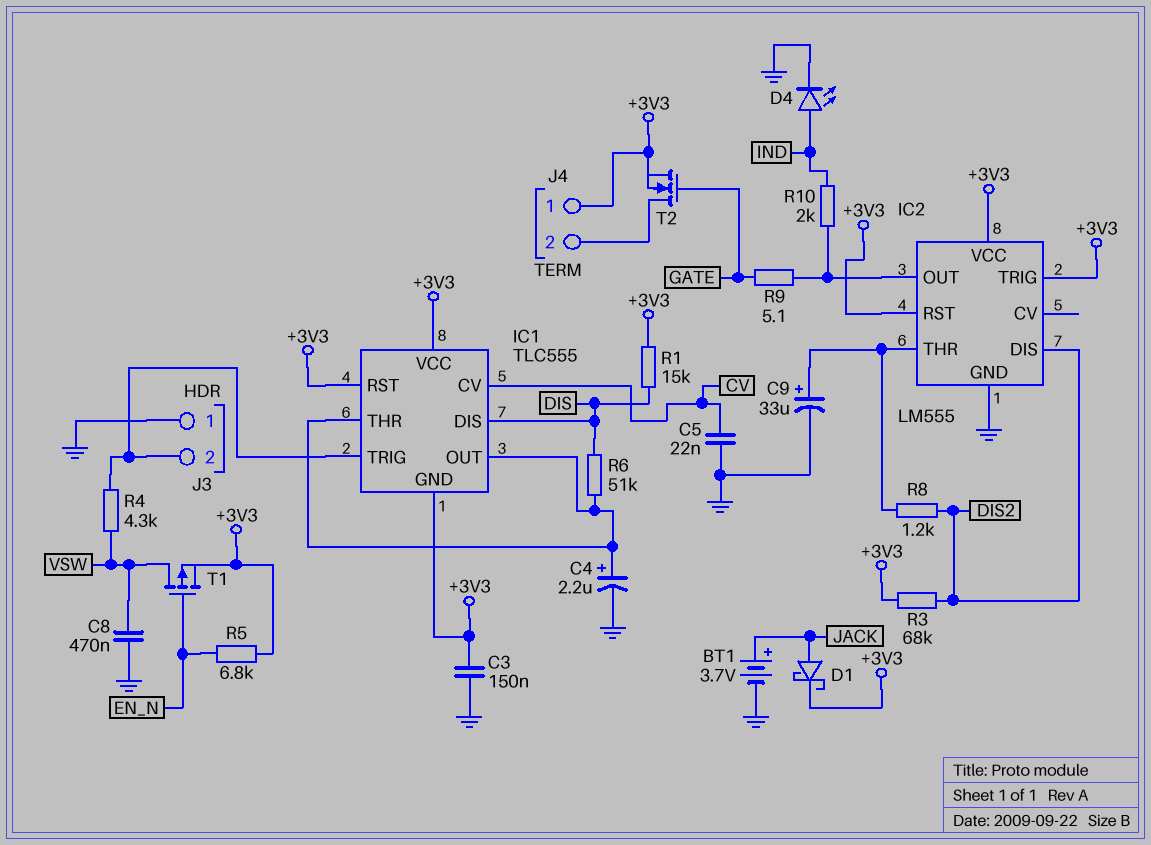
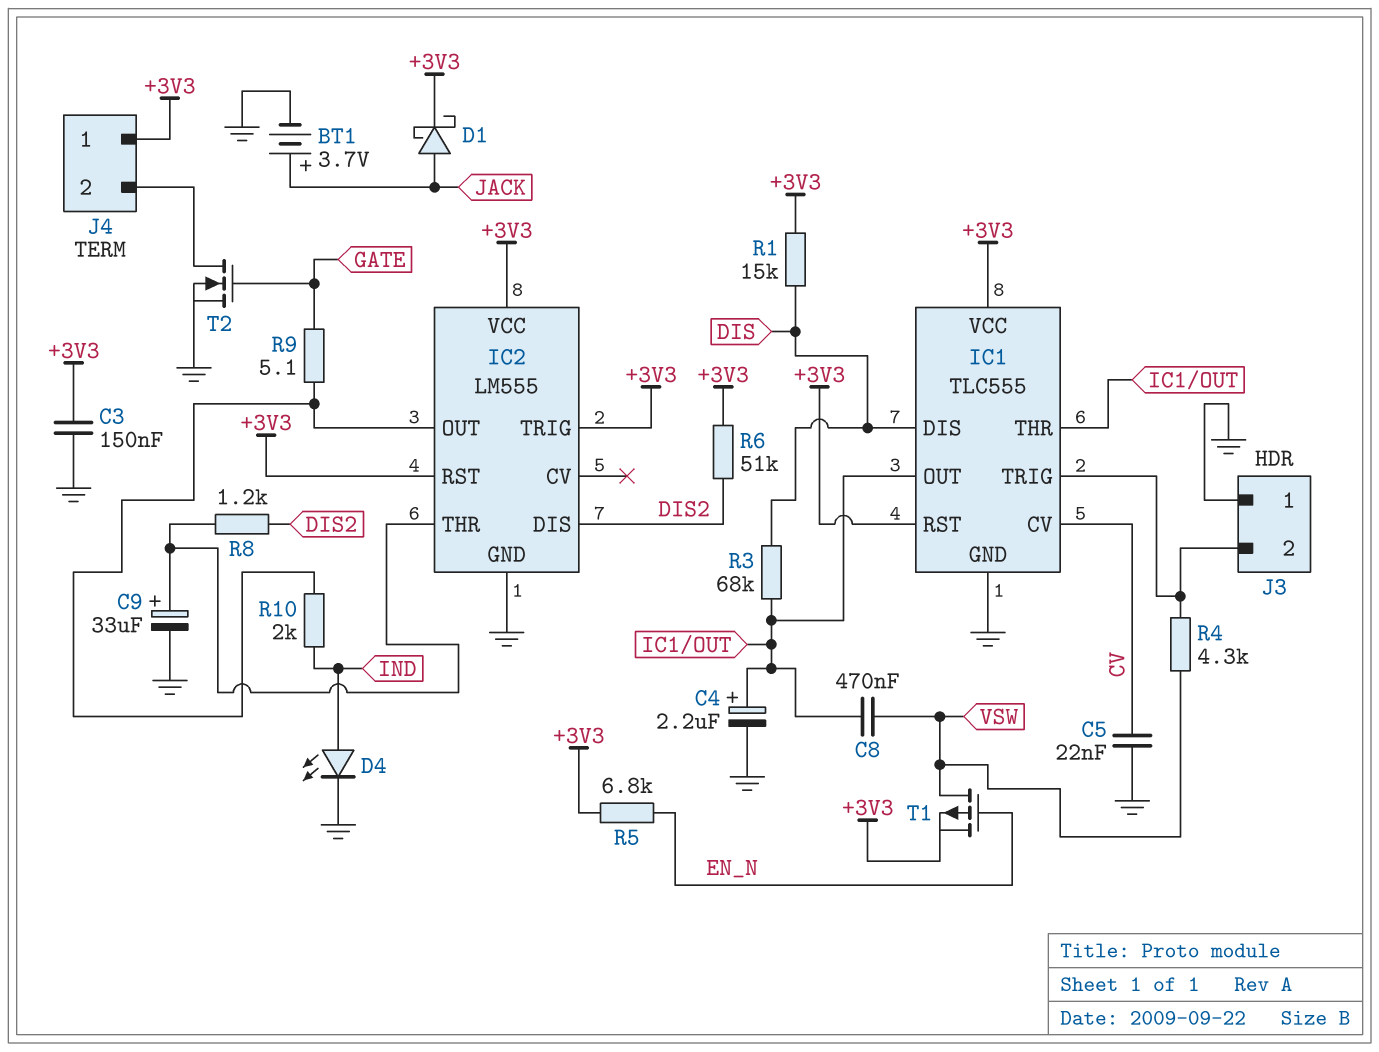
C8: 470nF (GND, VSW) -> 470nF (IC1/OUT, VSW)
IC1 pin GND: +3V3 -> GND
R3: 68k (+3V3, DIS2) -> 68k (DIS, IC1/OUT)
R6: 51k (DIS, IC1/OUT) -> 51k (+3V3, DIS2)
T2: NMOS (G GATE, D J4/2, S +3V3) -> NMOS (G GATE, D J4/2, S GND)

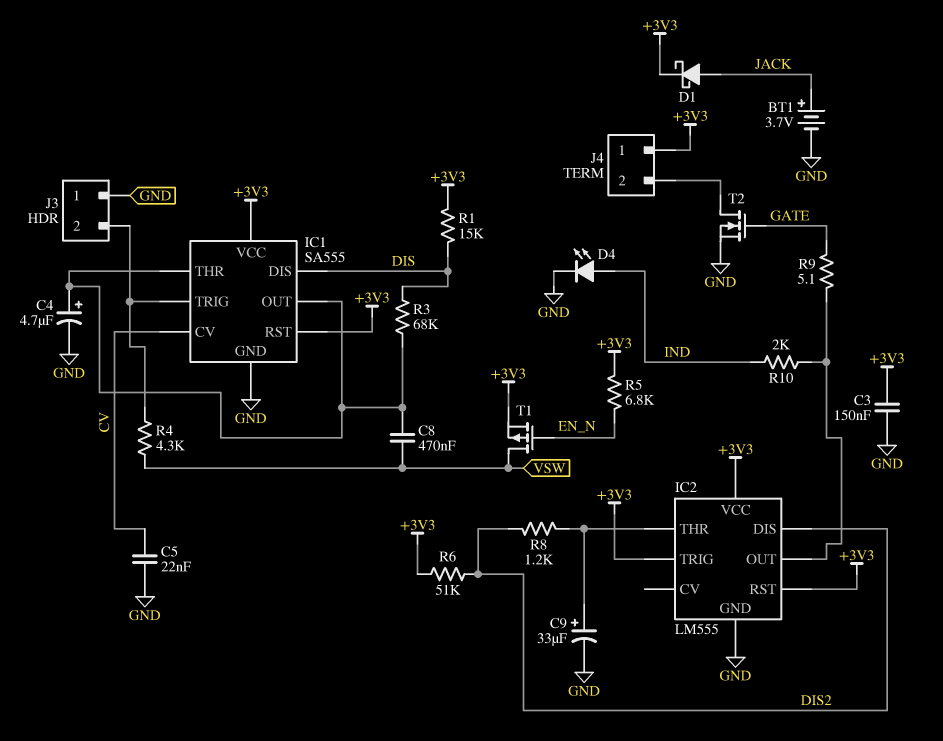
C4: 2.2uF (plus IC1/OUT, minus GND) -> 4.7uF (plus IC1/OUT, minus GND)
IC1: TLC555 -> SA555

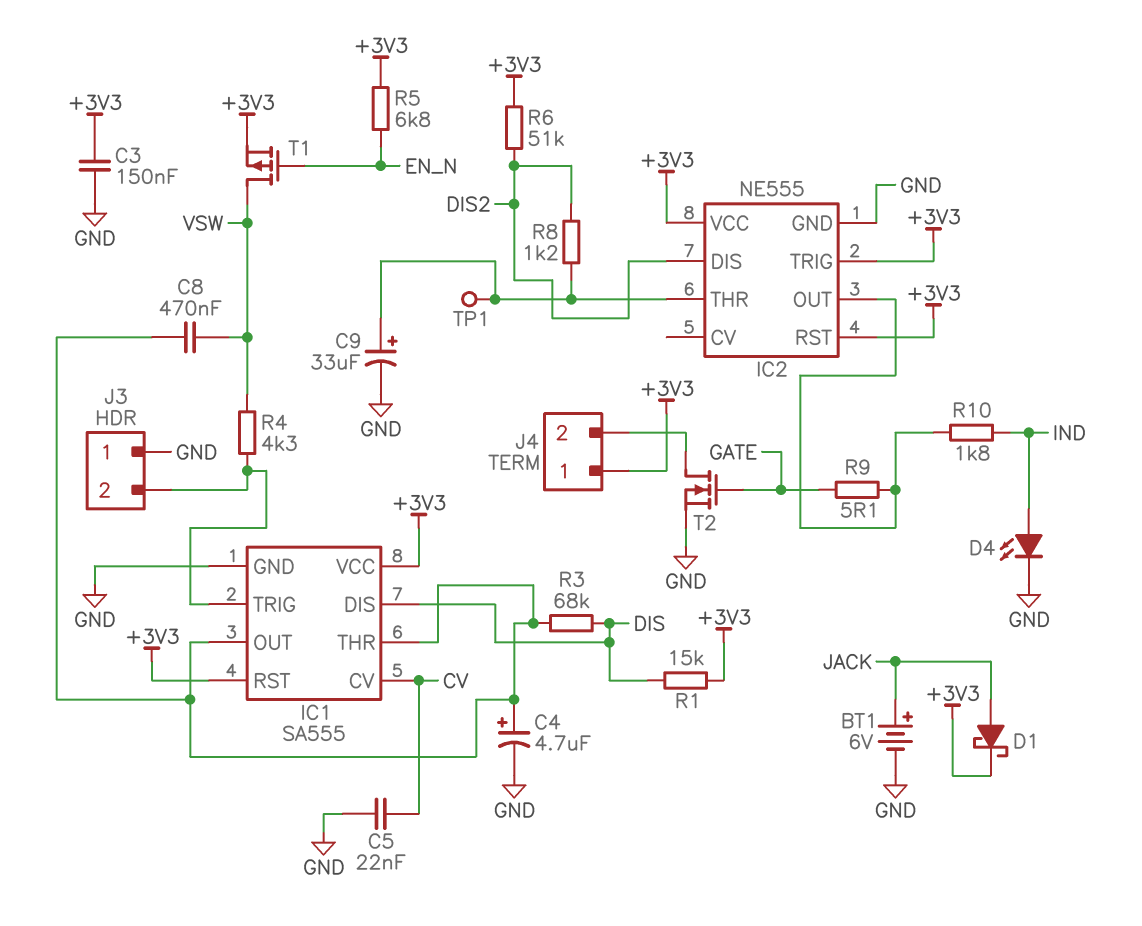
BT1: 3.7V (plus JACK, minus GND) -> 6V (plus JACK, minus GND)
IC2: LM555 -> NE555
R10: 2k (IC2/OUT, IND) -> 1.8k (IC2/OUT, IND)
TP1: none -> test point (IC2/THR)

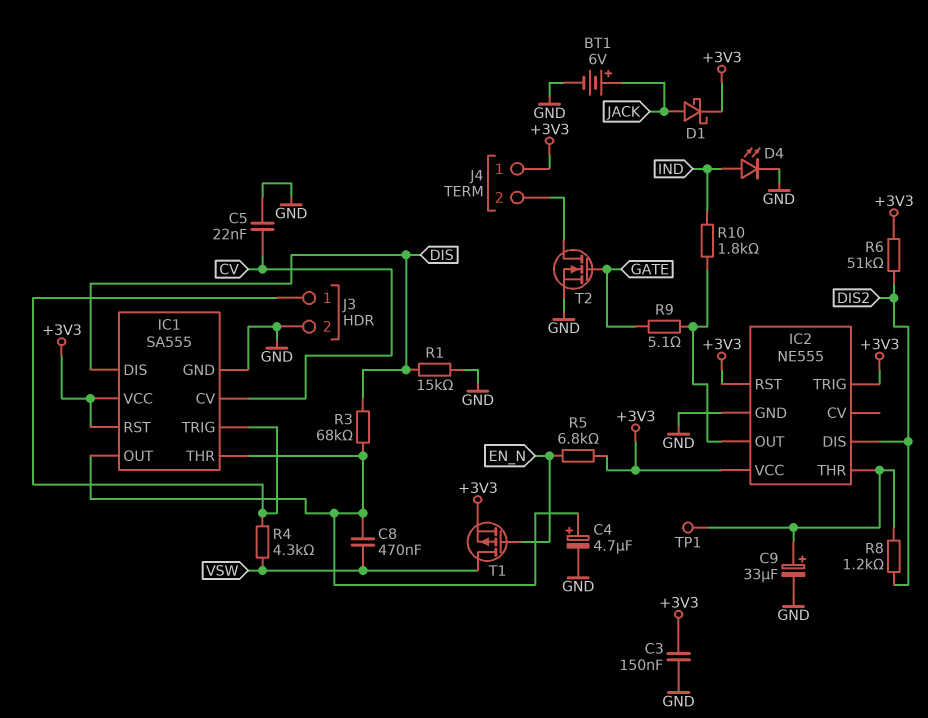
J3 pin 1: GND -> IC1/TRIG
J3 pin 2: IC1/TRIG -> GND
R1: 15k (+3V3, DIS) -> 15k (DIS, GND)

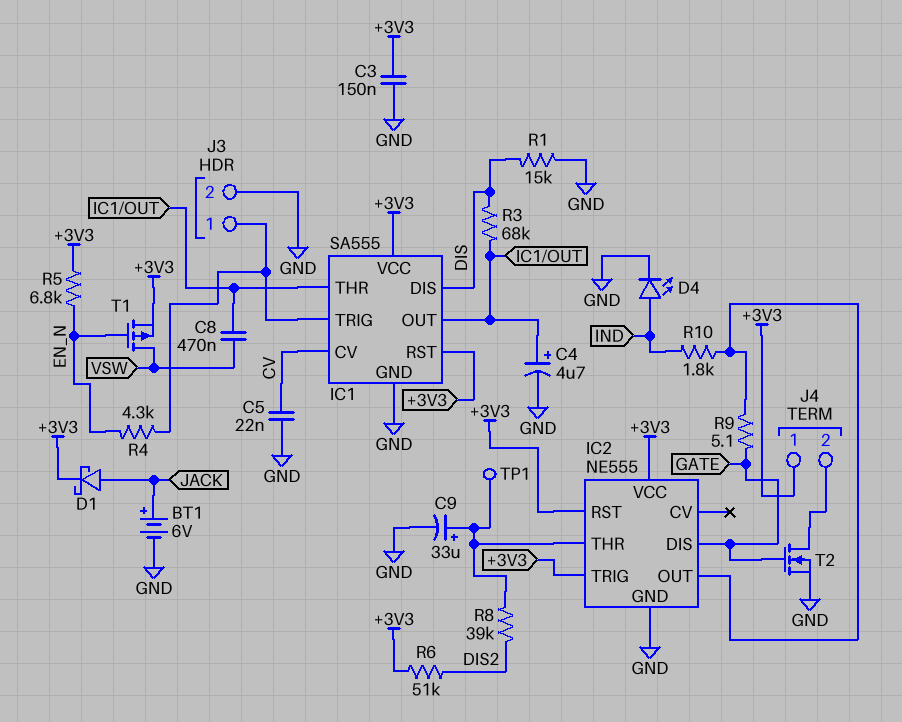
IC2 pin DIS: DIS2 -> GATE
R4: 4.3k (IC1/TRIG, VSW) -> 4.3k (EN_N, IC1/TRIG)
R8: 1.2k (DIS2, IC2/THR) -> 39k (DIS2, IC2/THR)

